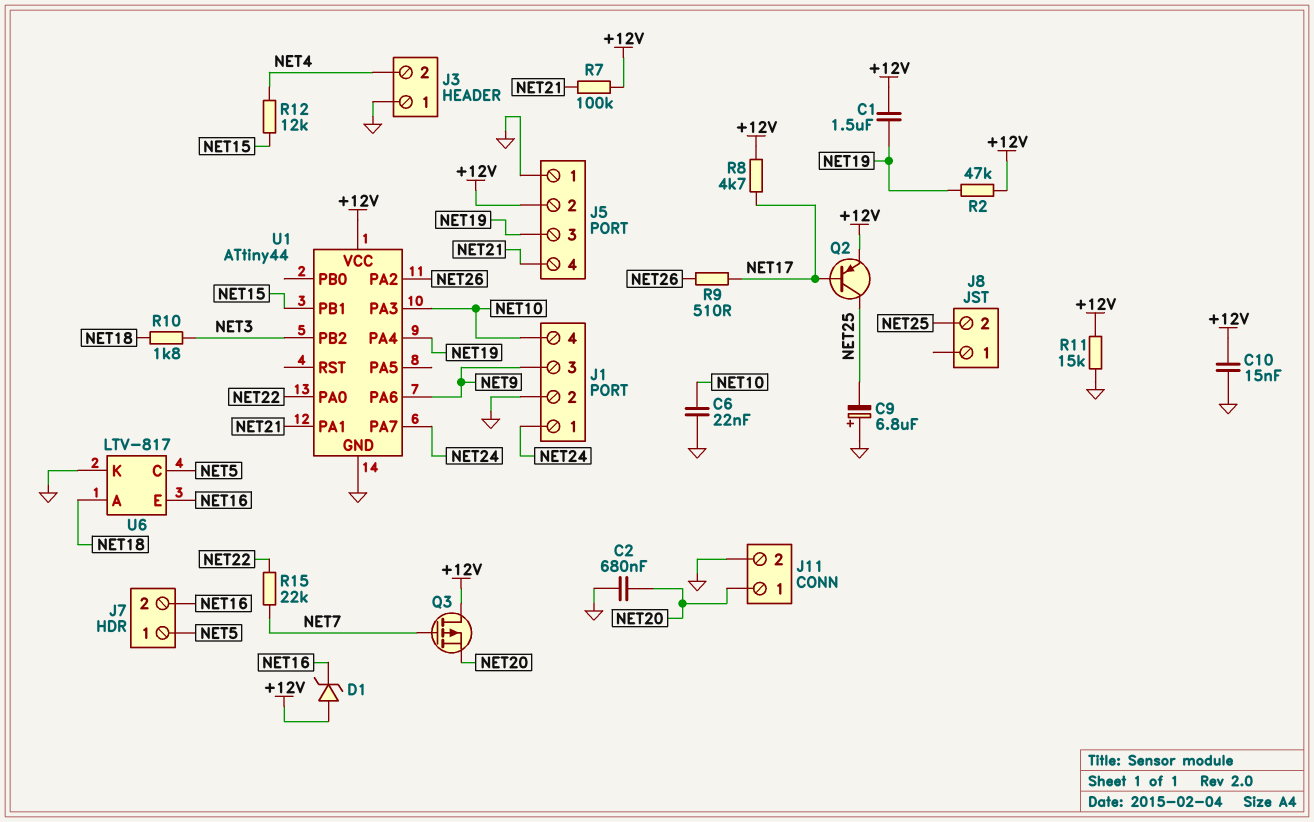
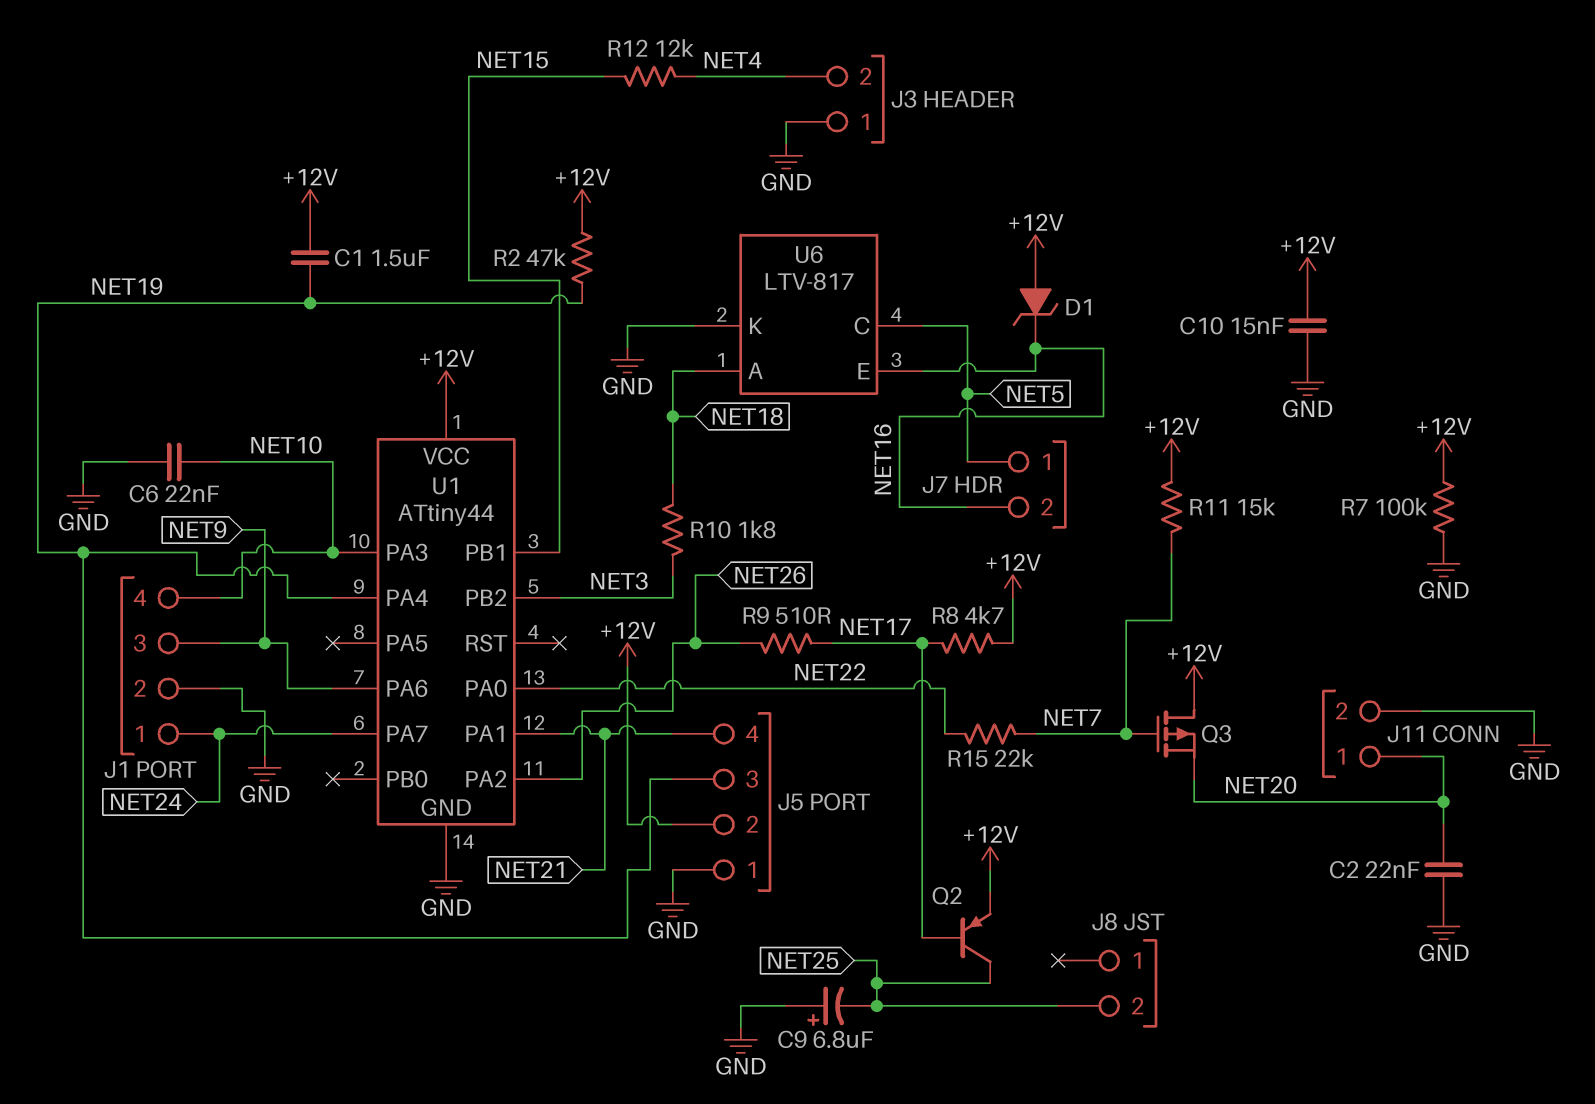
C2: 680nF (GND, NET20) -> 22nF (GND, NET20)
R7: 100k (+12V, NET21) -> 100k (+12V, GND)
R11: 15k (+12V, GND) -> 15k (+12V, NET7)

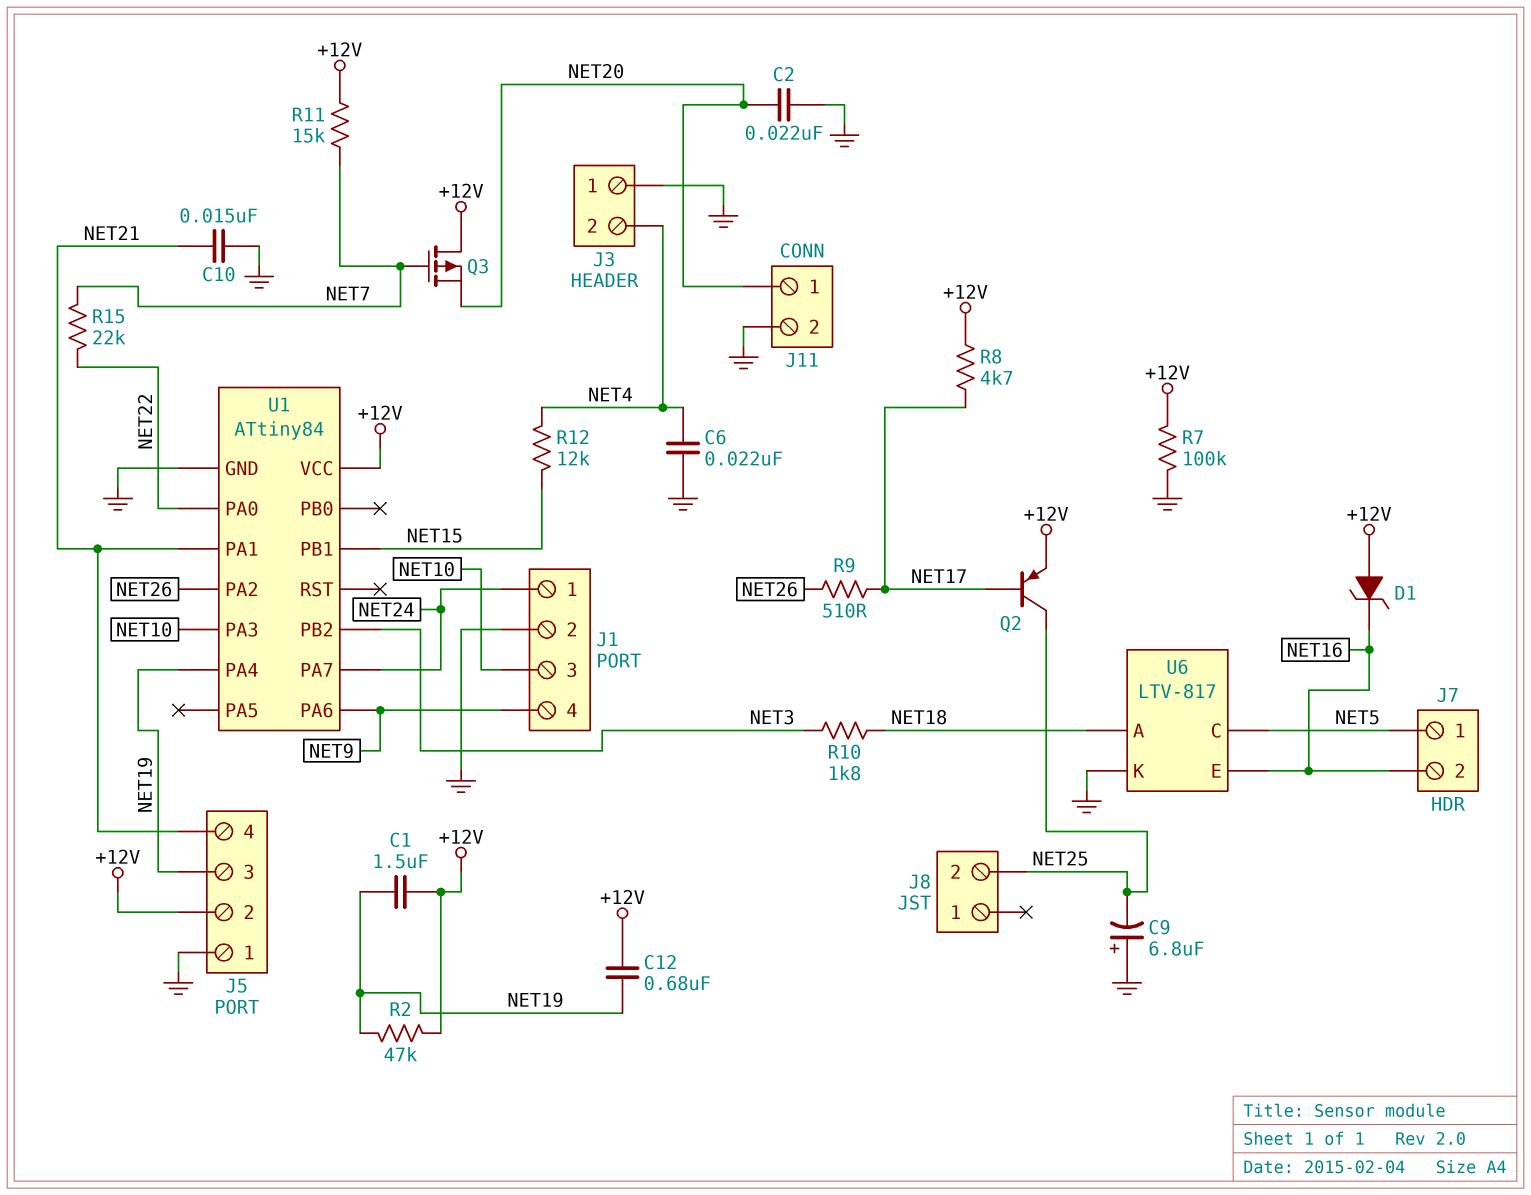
C6: 22nF (GND, NET10) -> 22nF (GND, NET4)
C10: 15nF (+12V, GND) -> 15nF (GND, NET21)
C12: none -> 680nF (+12V, NET19)
J1 pin 3: NET9 -> NET10
J1 pin 4: NET10 -> NET9
U1: ATtiny44 -> ATtiny84

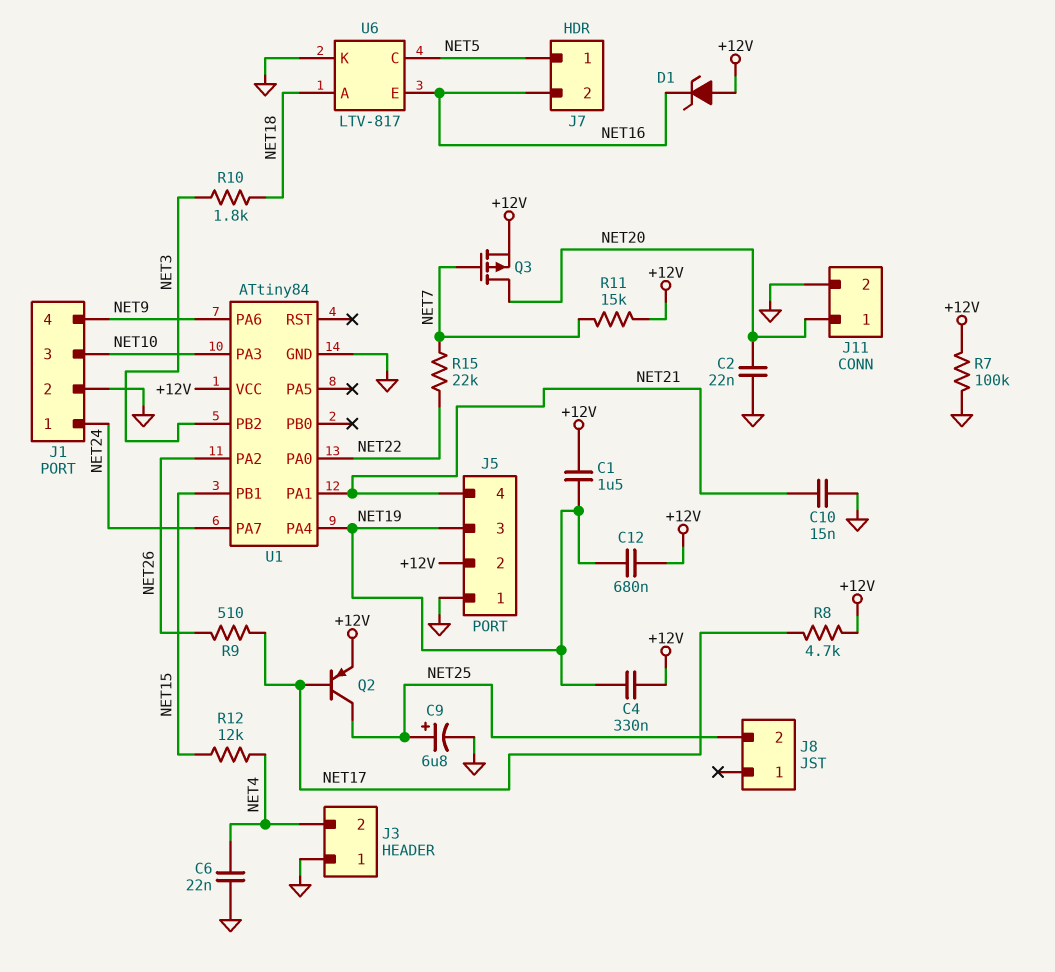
C4: none -> 330nF (+12V, NET19)
C9: 6.8uF (plus GND, minus NET25) -> 6.8uF (plus NET25, minus GND)
Q3: PMOS (G NET7, D +12V, S NET20) -> PMOS (G NET7, D NET20, S +12V)
R2: 47k (+12V, NET19) -> none

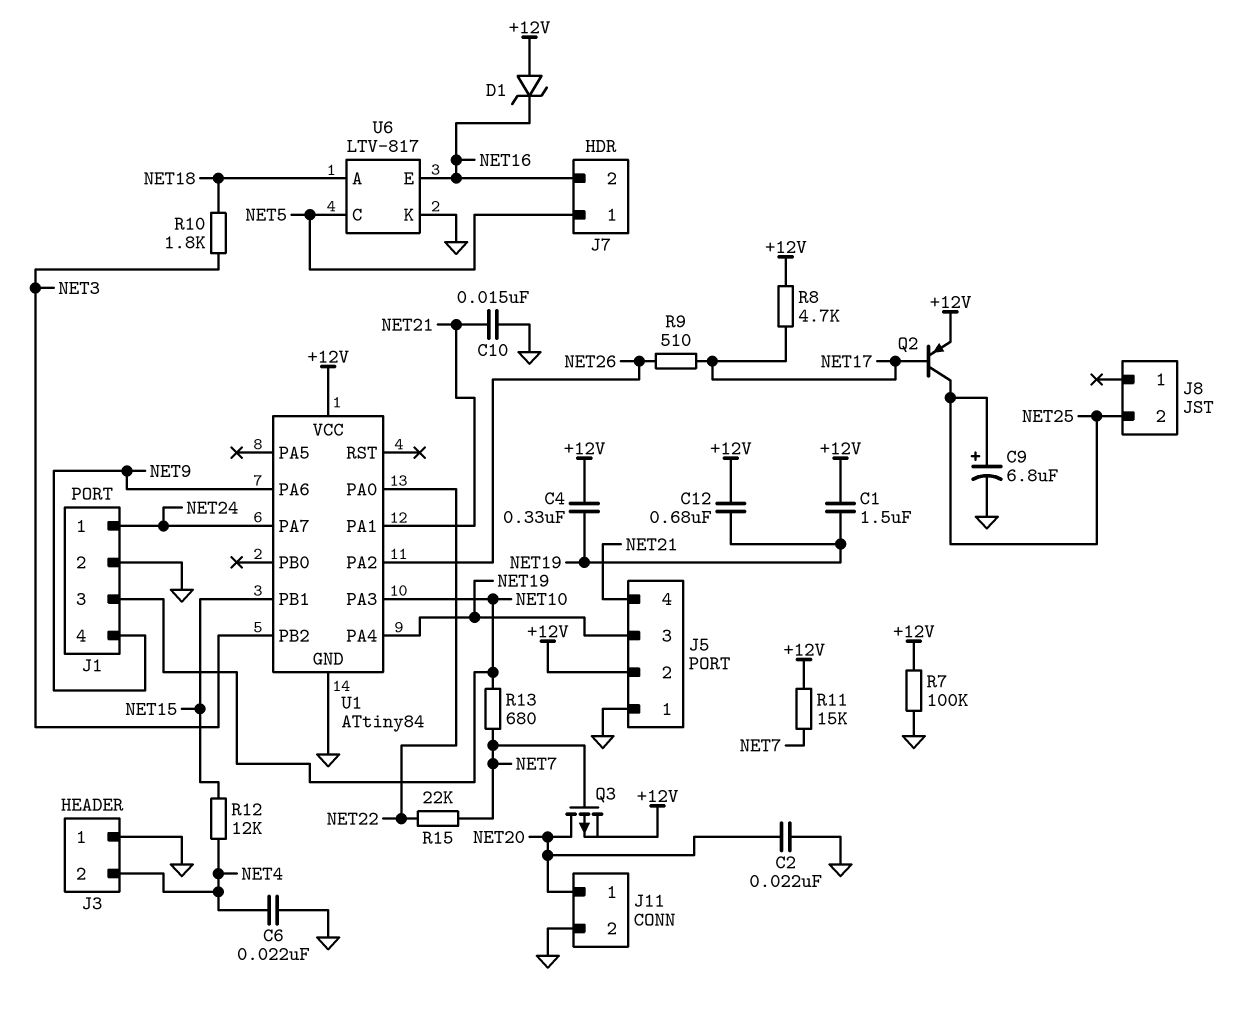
R13: none -> 680 (NET7, NET10)

